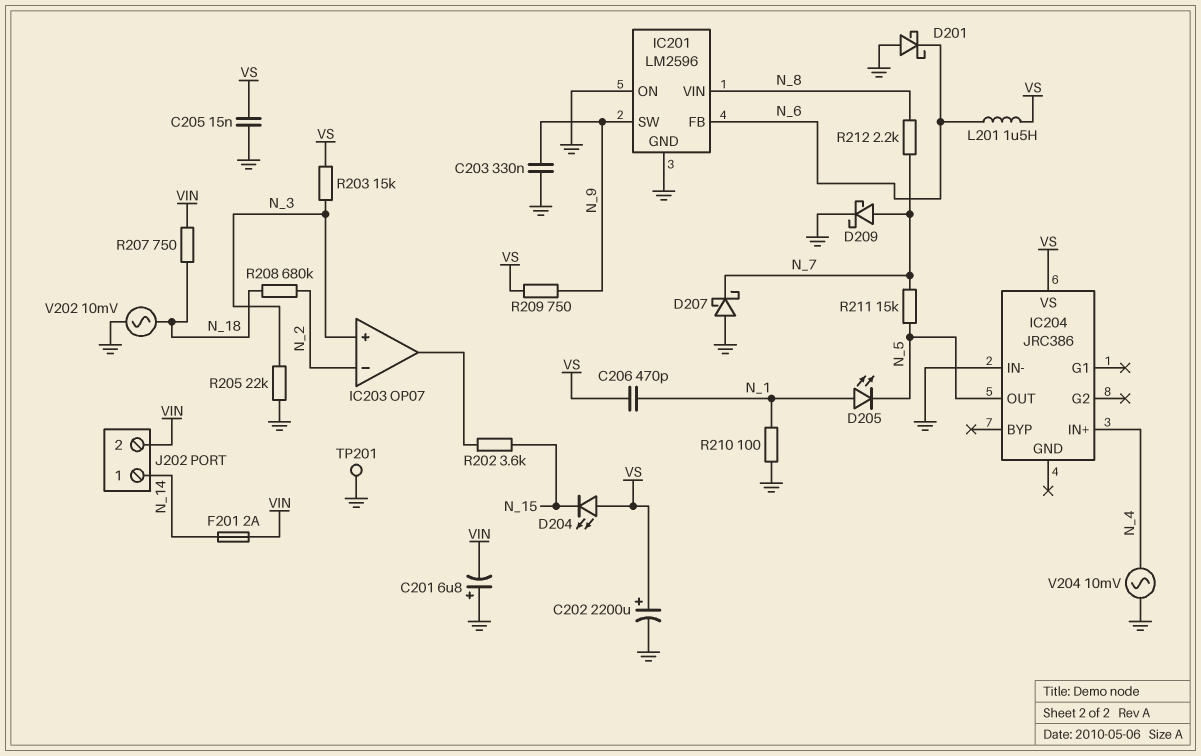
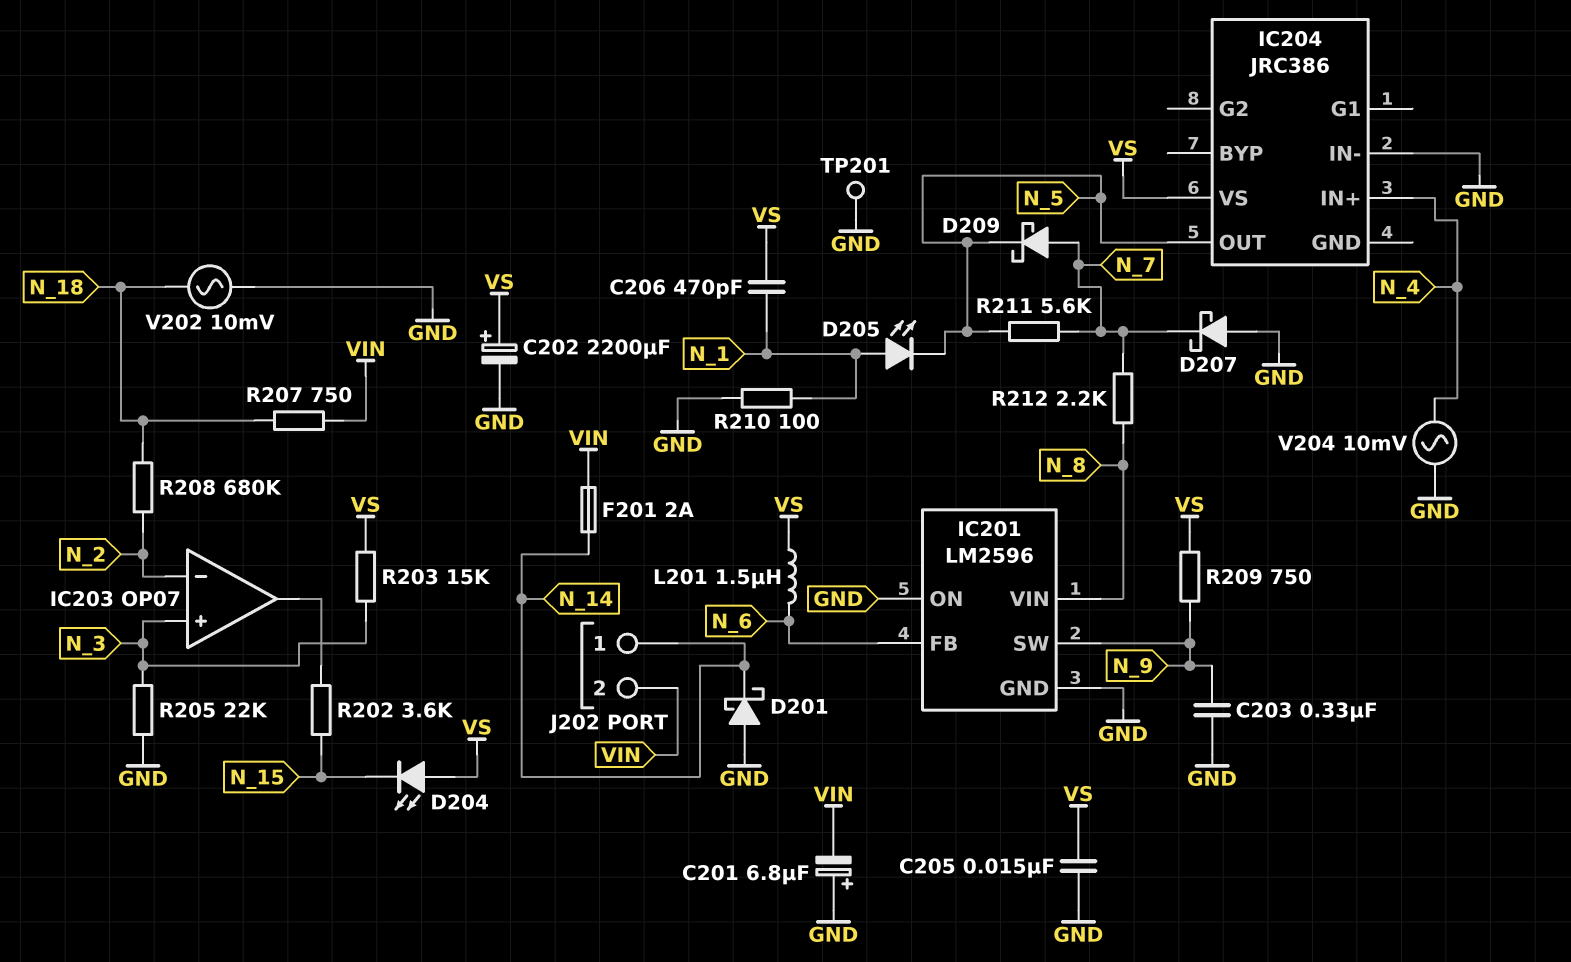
D201: schottky (A GND, K N_6) -> schottky (A GND, K N_14)
D209: schottky (A N_7, K GND) -> schottky (A N_7, K N_5)
R211: 15k (N_5, N_7) -> 5.6k (N_5, N_7)

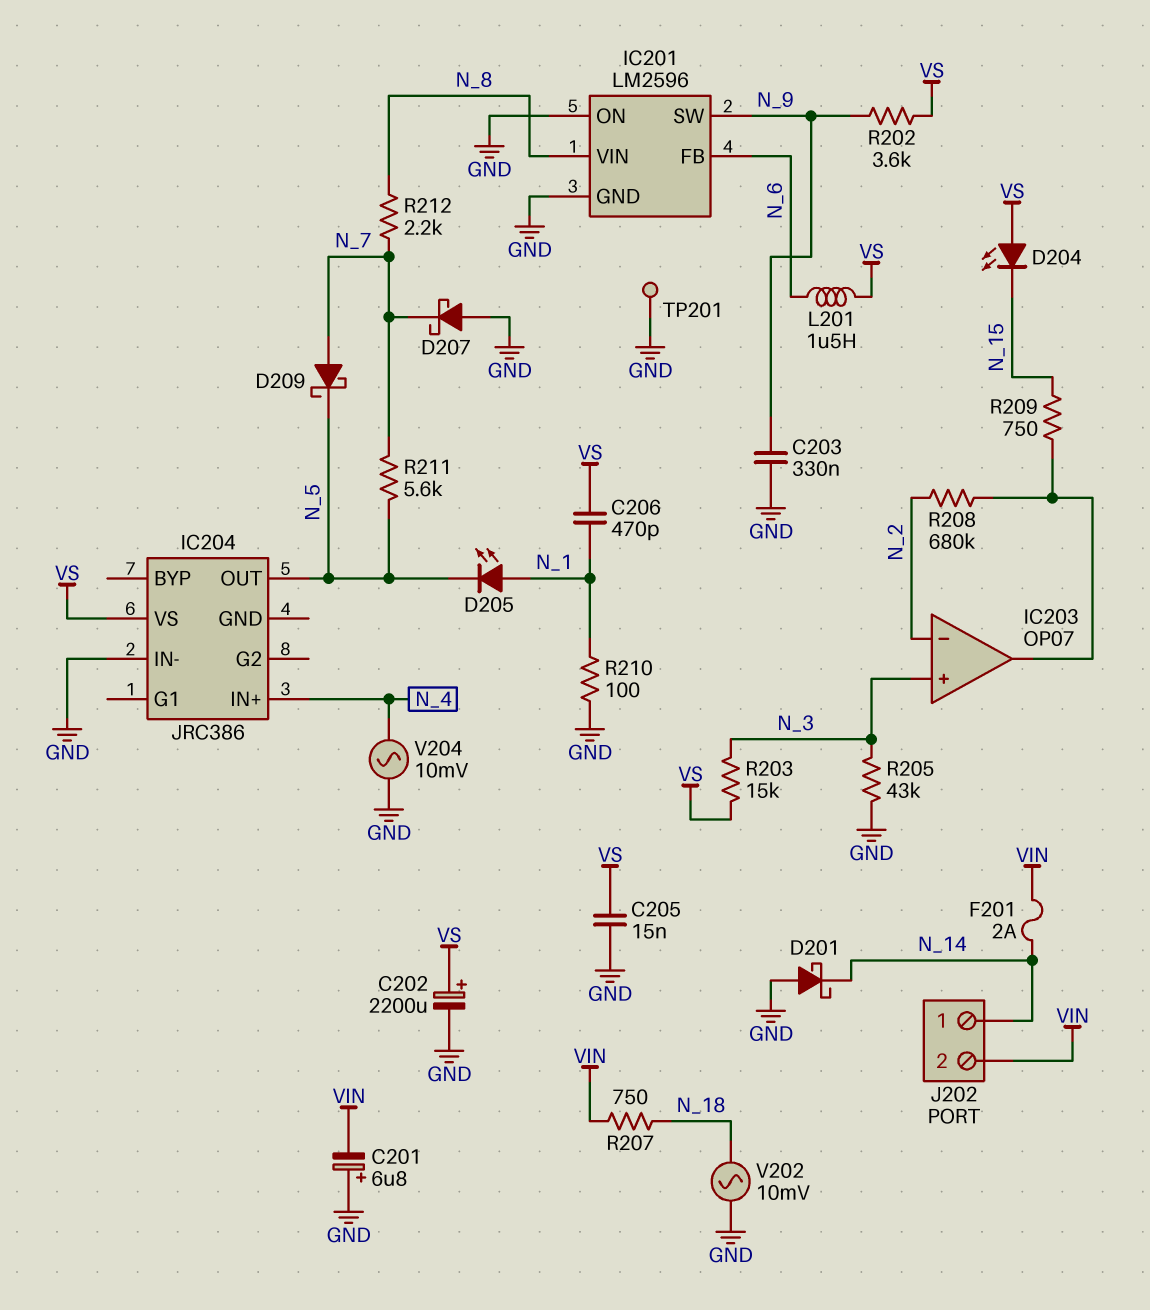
R202: 3.6k (IC203/out, N_15) -> 3.6k (N_9, VS)
R205: 22k (GND, N_3) -> 43k (GND, N_3)
R208: 680k (N_2, N_18) -> 680k (IC203/out, N_2)
R209: 750 (N_9, VS) -> 750 (IC203/out, N_15)

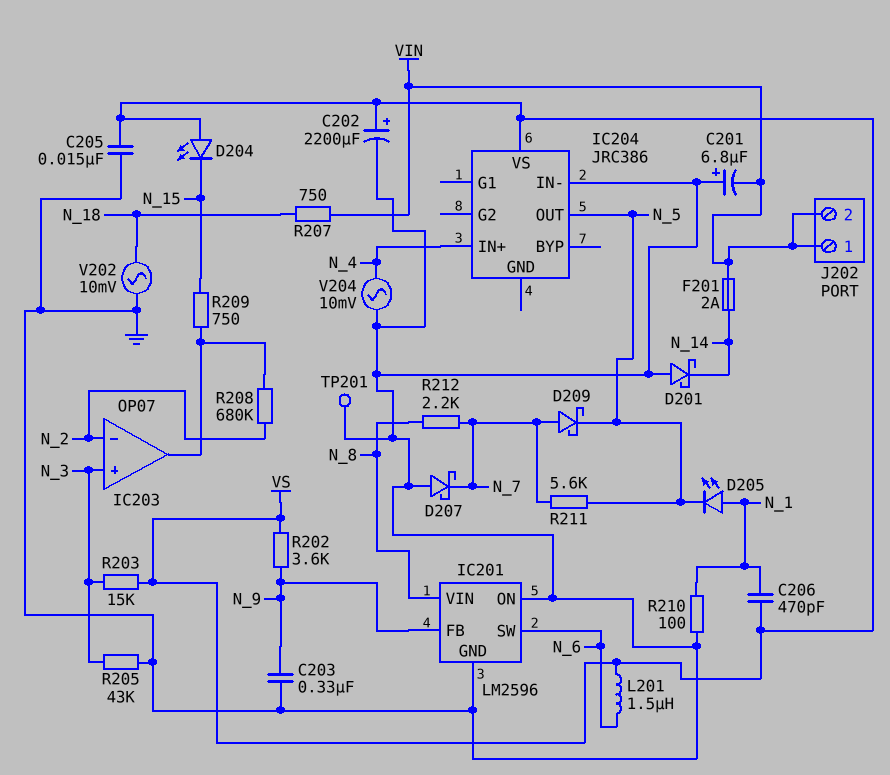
IC201 pin FB: N_6 -> N_9
IC201 pin SW: N_9 -> N_6
J202 pin 1: N_14 -> VIN

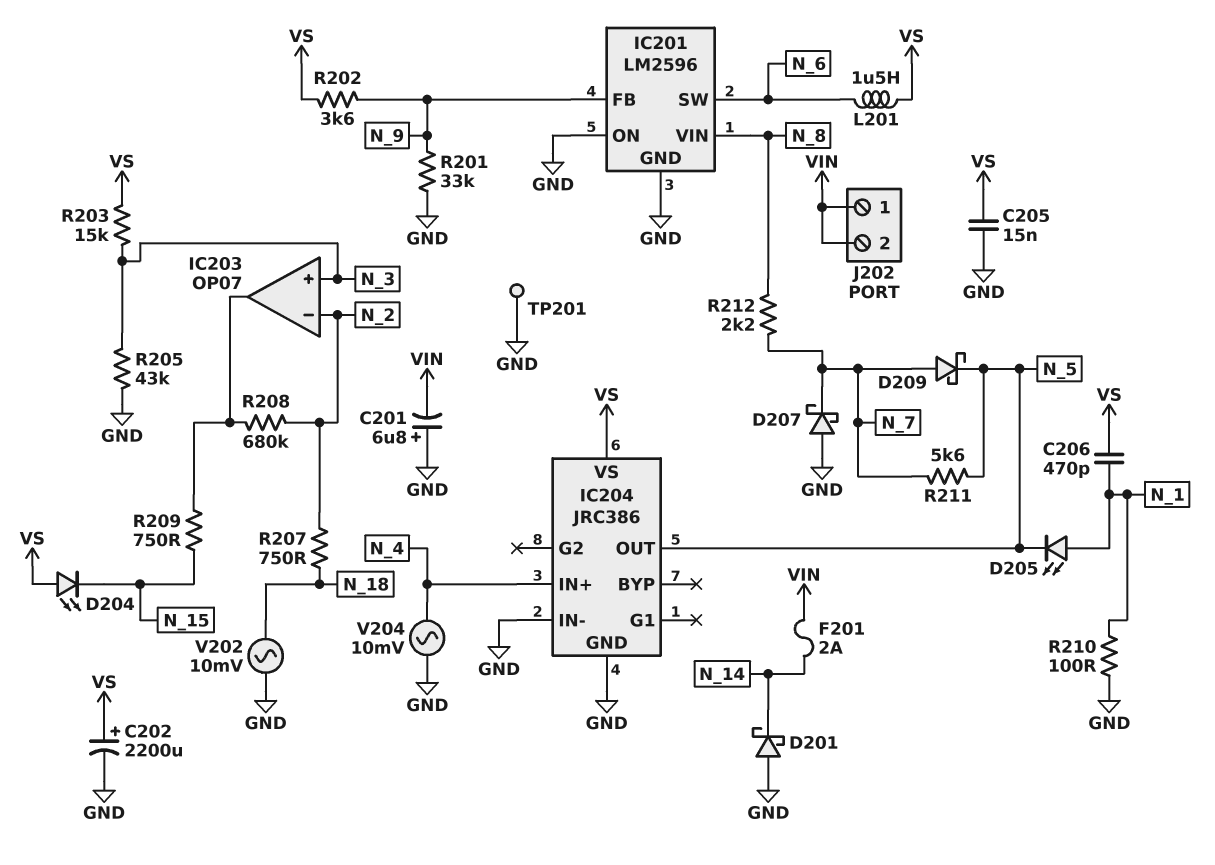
C203: 330nF (GND, N_9) -> none
IC204 pin GND: none -> GND
R201: none -> 33k (GND, N_9)
R207: 750 (N_18, VIN) -> 750 (N_2, N_18)

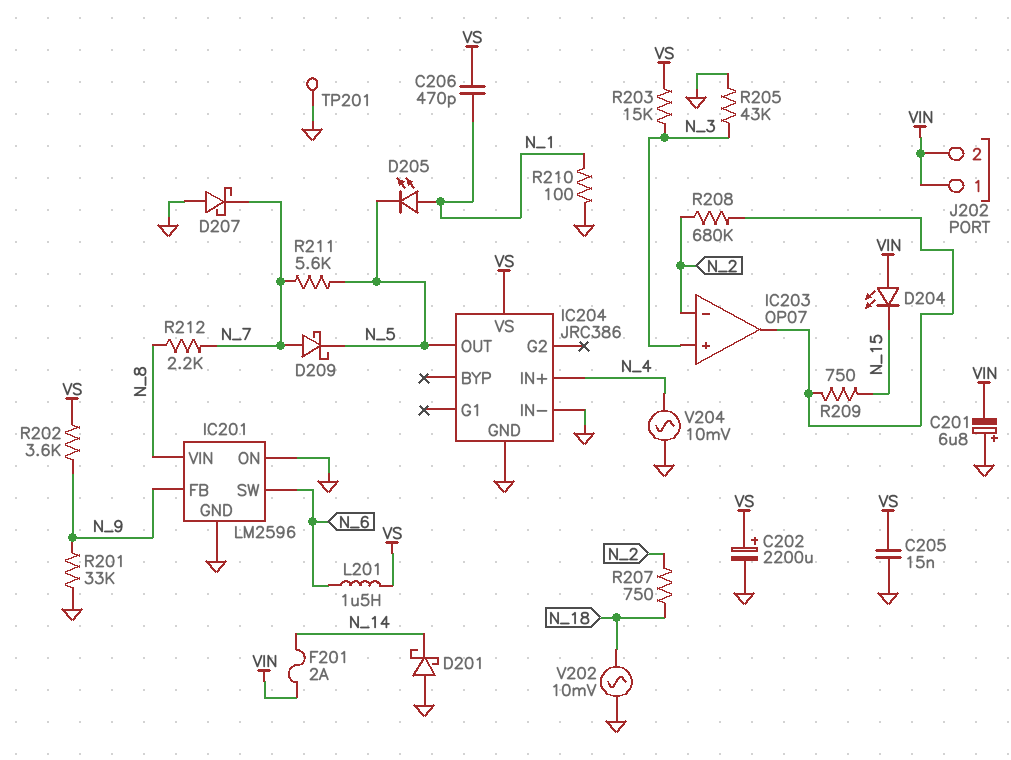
D204: LED (A VS, K N_15) -> LED (A VIN, K N_15)

